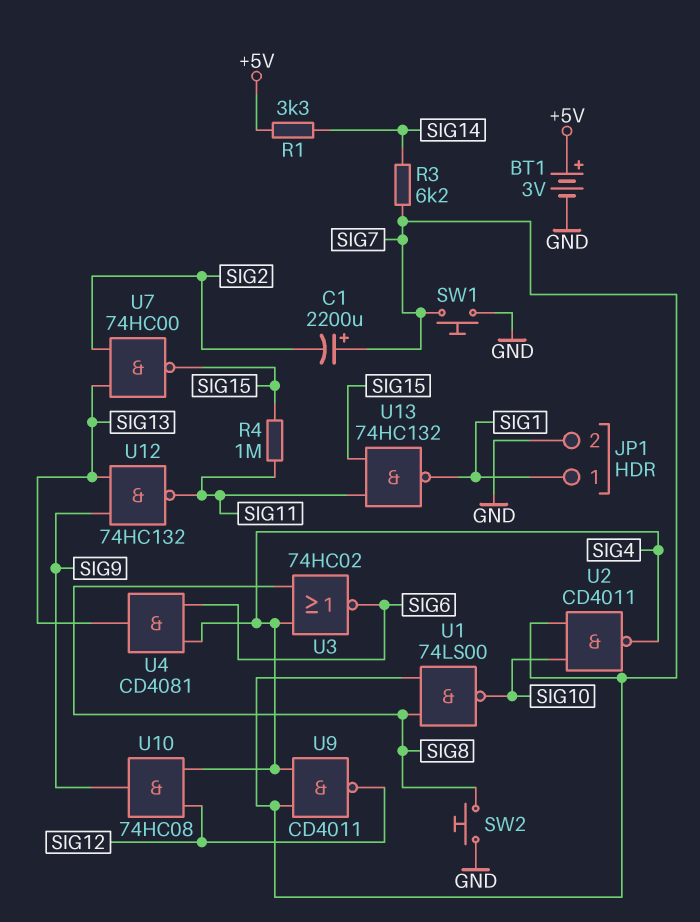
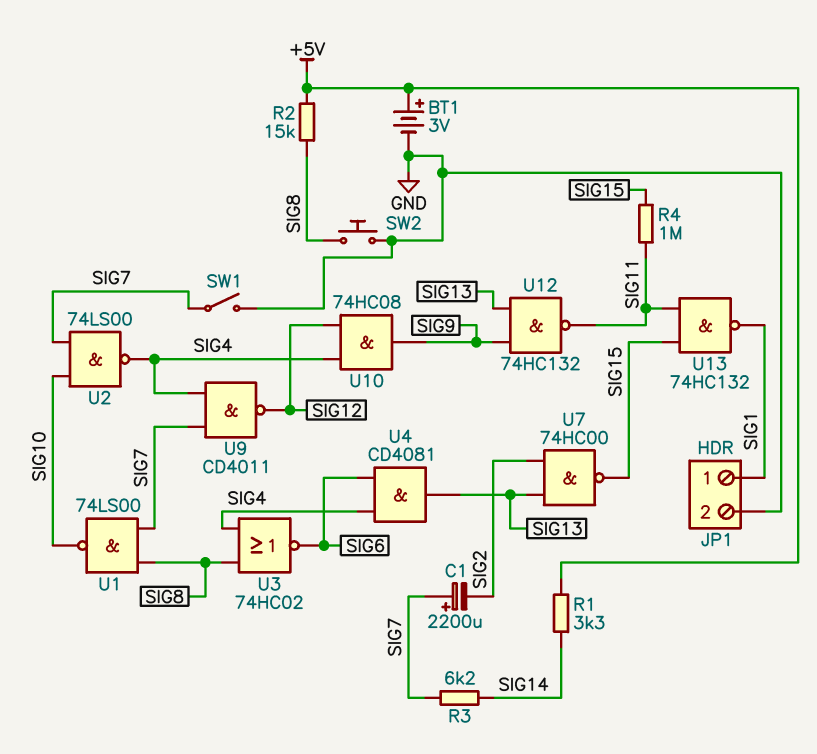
R2: none -> 15k (+5V, SIG8)
SW1: button (GND, SIG7) -> switch (GND, SIG7)
U2: NAND CD4011 (in SIG7, in SIG10, out SIG4) -> NAND 74LS00 (in SIG7, in SIG10, out SIG4)

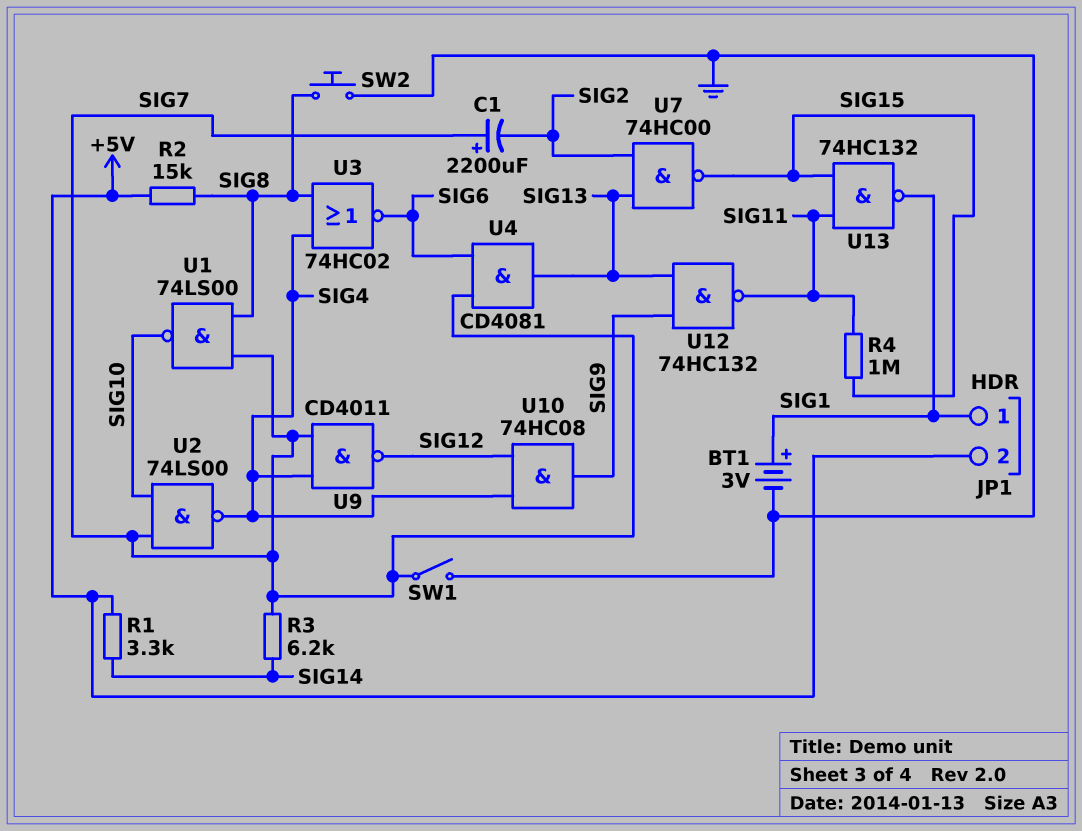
BT1: 3V (plus +5V, minus GND) -> 3V (plus SIG1, minus GND)
JP1 pin 2: GND -> +5V
U4: AND CD4081 (in SIG4, in SIG6, out SIG13) -> AND CD4081 (in SIG6, in SIG7, out SIG13)

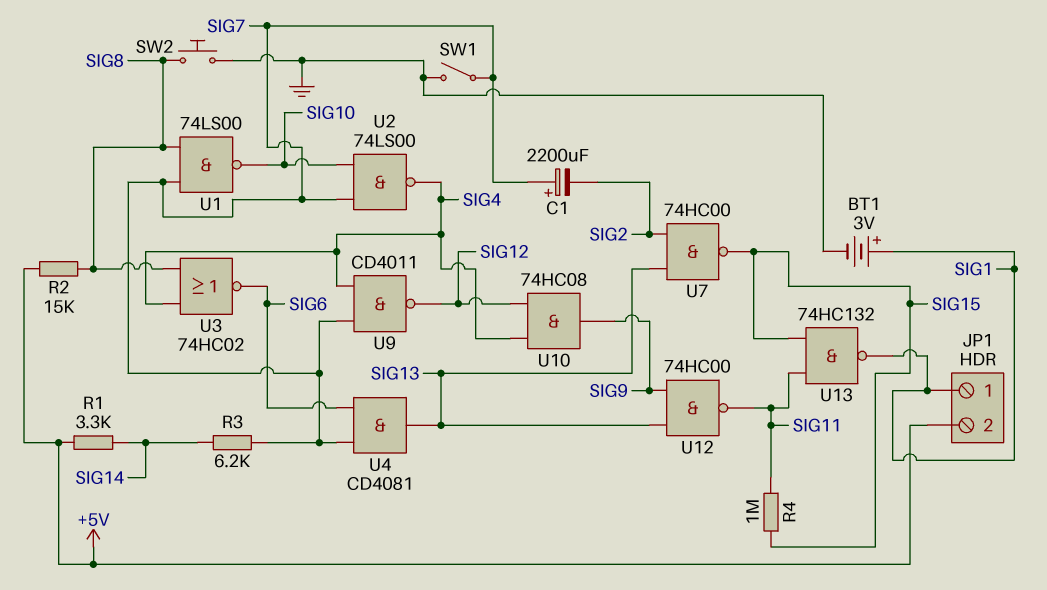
U12: NAND 74HC132 (in SIG9, in SIG13, out SIG11) -> NAND 74HC00 (in SIG9, in SIG13, out SIG11)

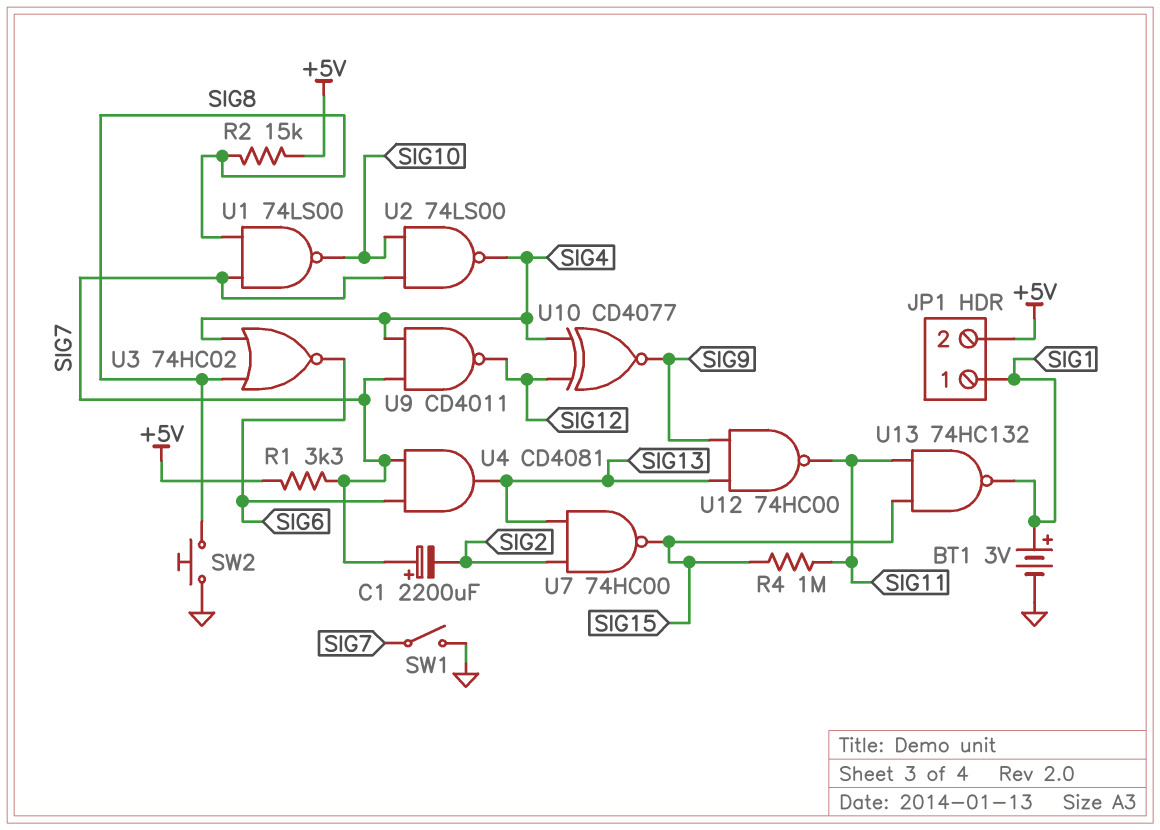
R1: 3.3k (+5V, SIG14) -> 3.3k (+5V, SIG7)
R3: 6.2k (SIG7, SIG14) -> none
U10: AND 74HC08 (in SIG4, in SIG12, out SIG9) -> XNOR CD4077 (in SIG4, in SIG12, out SIG9)

